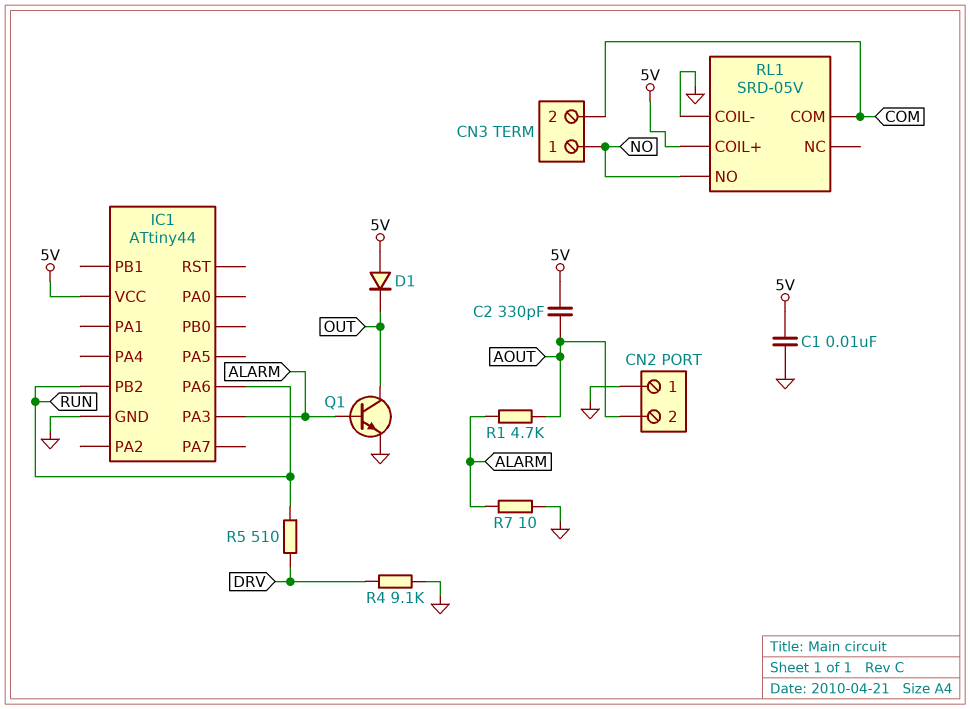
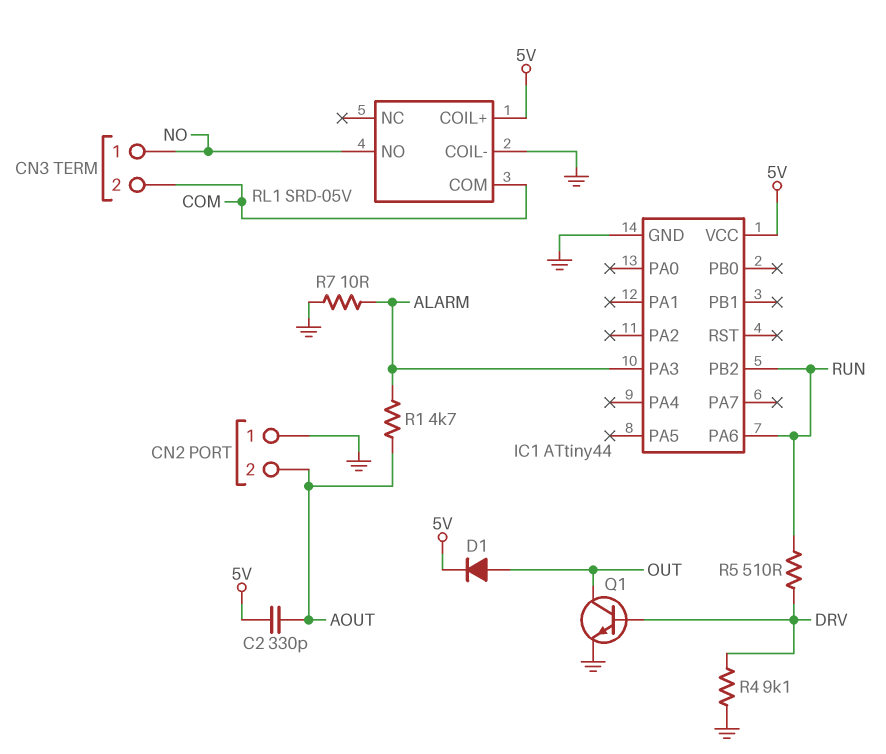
C1: 10nF (5V, GND) -> none
D1: diode (A 5V, K OUT) -> diode (A OUT, K 5V)
Q1: NPN (B ALARM, C OUT, E GND) -> NPN (B DRV, C OUT, E GND)

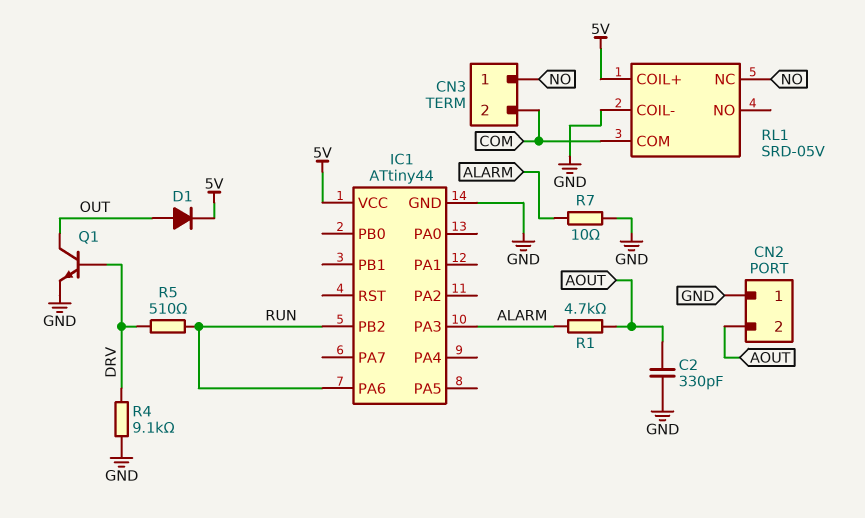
C2: 330pF (5V, AOUT) -> 330pF (AOUT, GND)
RL1 pin NC: none -> NO
RL1 pin NO: NO -> none

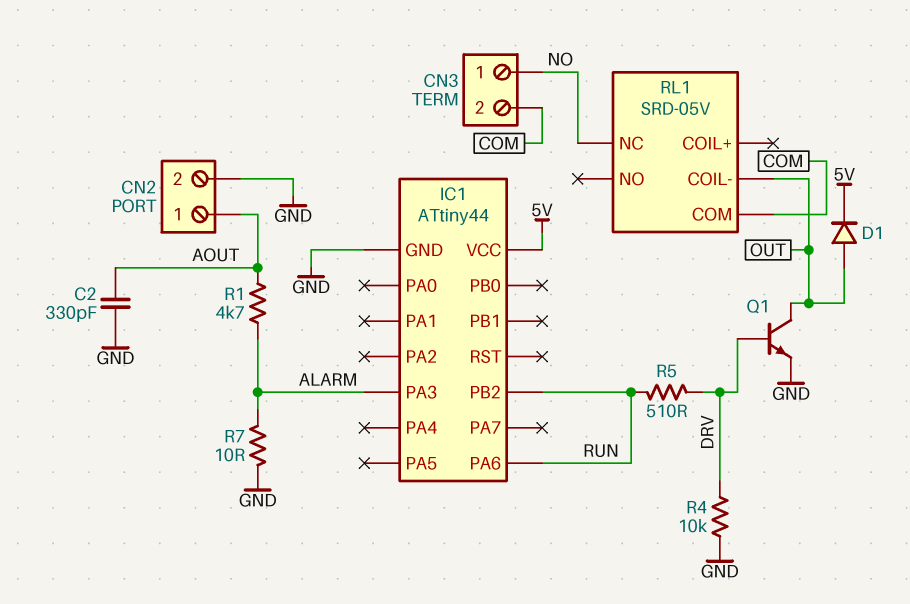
CN2 pin 1: GND -> AOUT
CN2 pin 2: AOUT -> GND
R4: 9.1k (DRV, GND) -> 10k (DRV, GND)
RL1 pin COIL+: 5V -> none
RL1 pin COIL-: GND -> OUT

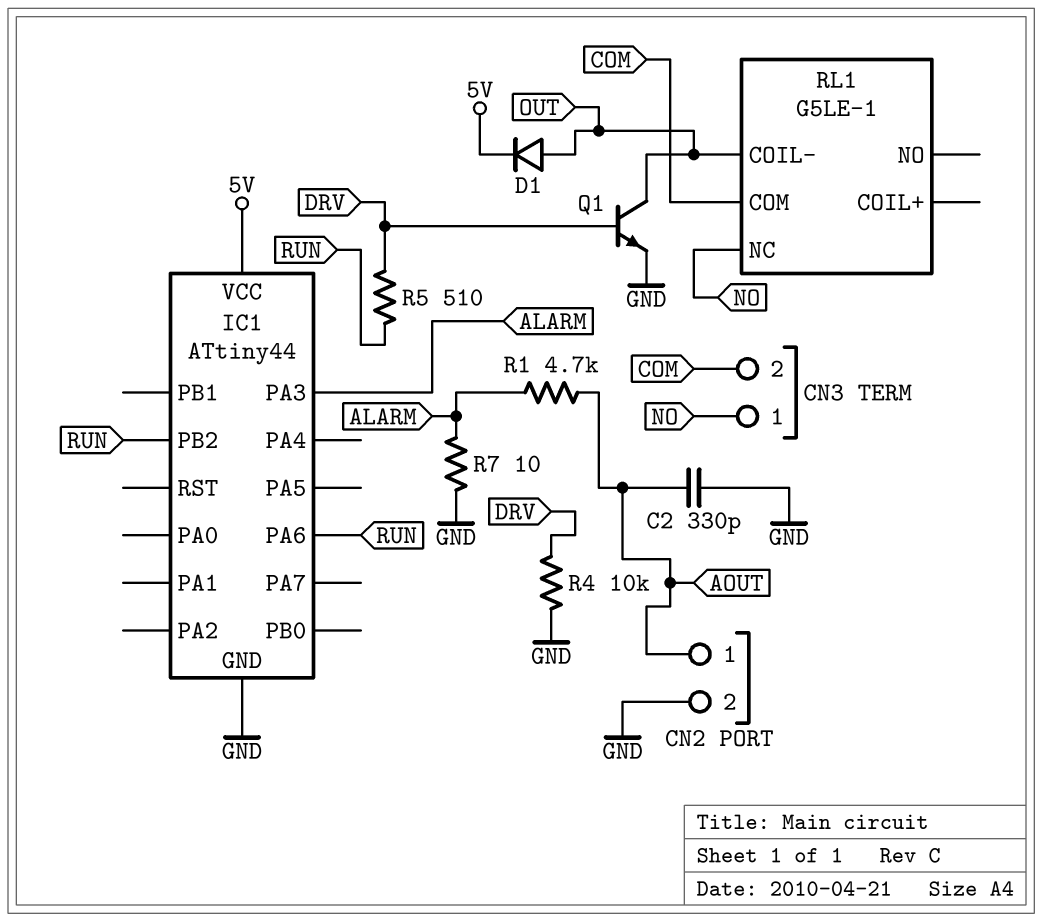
RL1: SRD-05V -> G5LE-1

